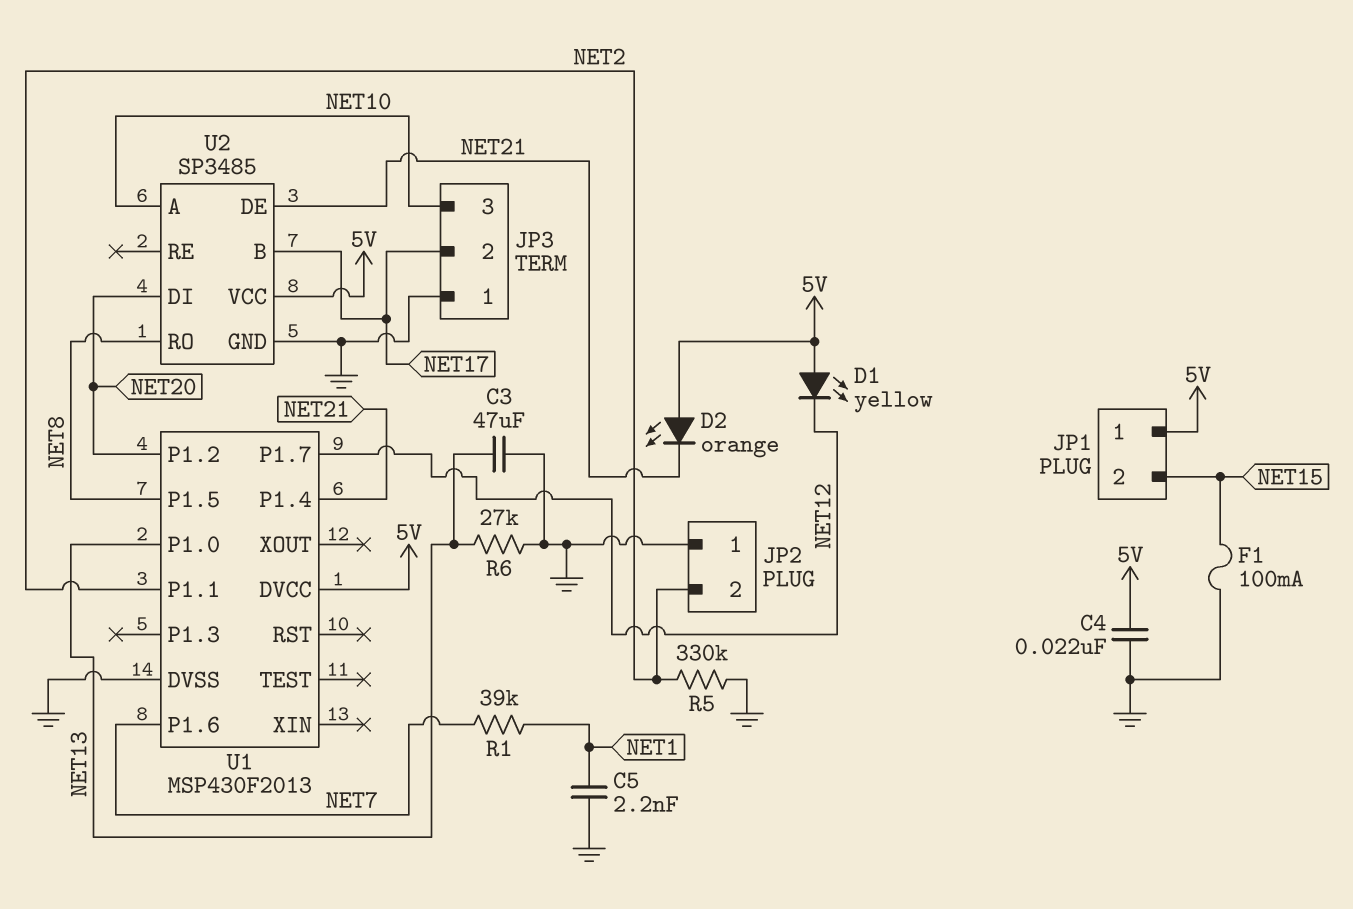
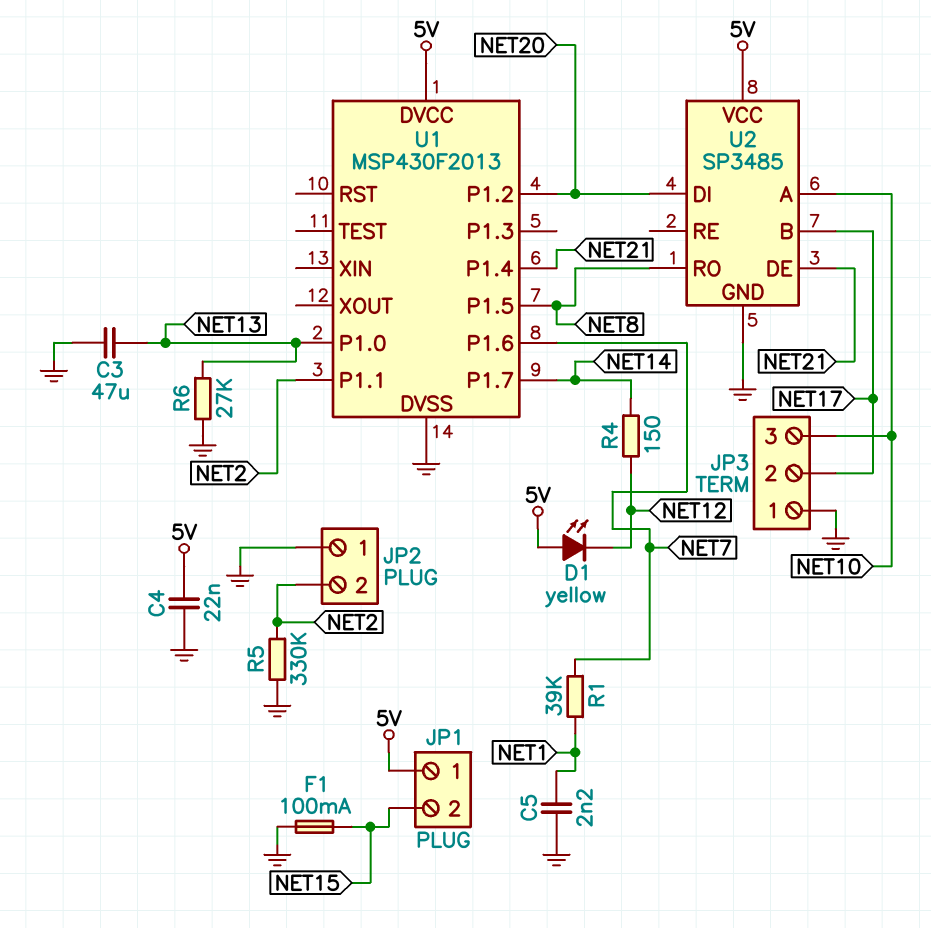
D2: LED orange (A 5V, K NET21) -> none
R4: none -> 150 (NET12, NET14)
U1 pin P1.7: NET12 -> NET14

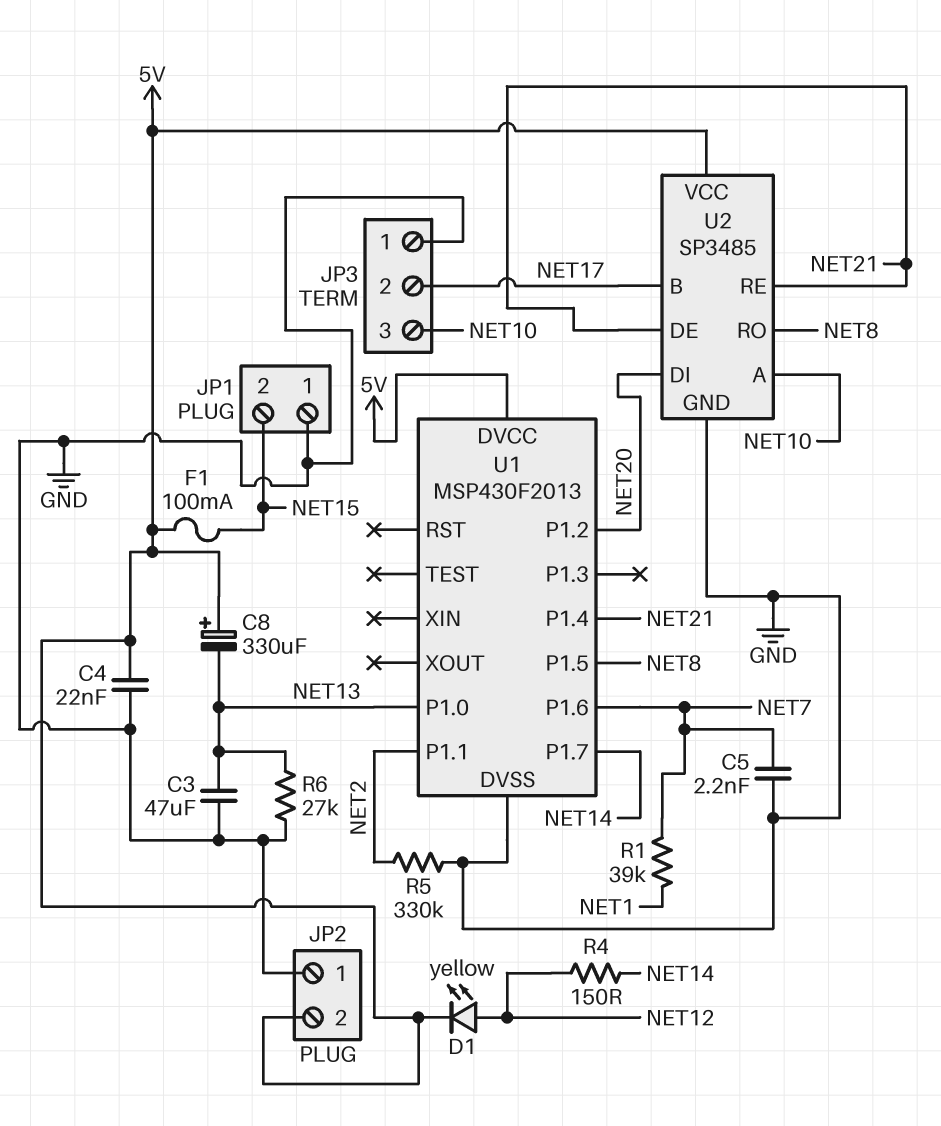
C5: 2.2nF (GND, NET1) -> 2.2nF (GND, NET7)
C8: none -> 330uF (plus 5V, minus NET13)
D1: LED yellow (A 5V, K NET12) -> LED yellow (A NET12, K 5V)
F1: 100mA (GND, NET15) -> 100mA (5V, NET15)
JP1 pin 1: 5V -> GND
JP2 pin 2: NET2 -> 5V
U2 pin RE: none -> NET21

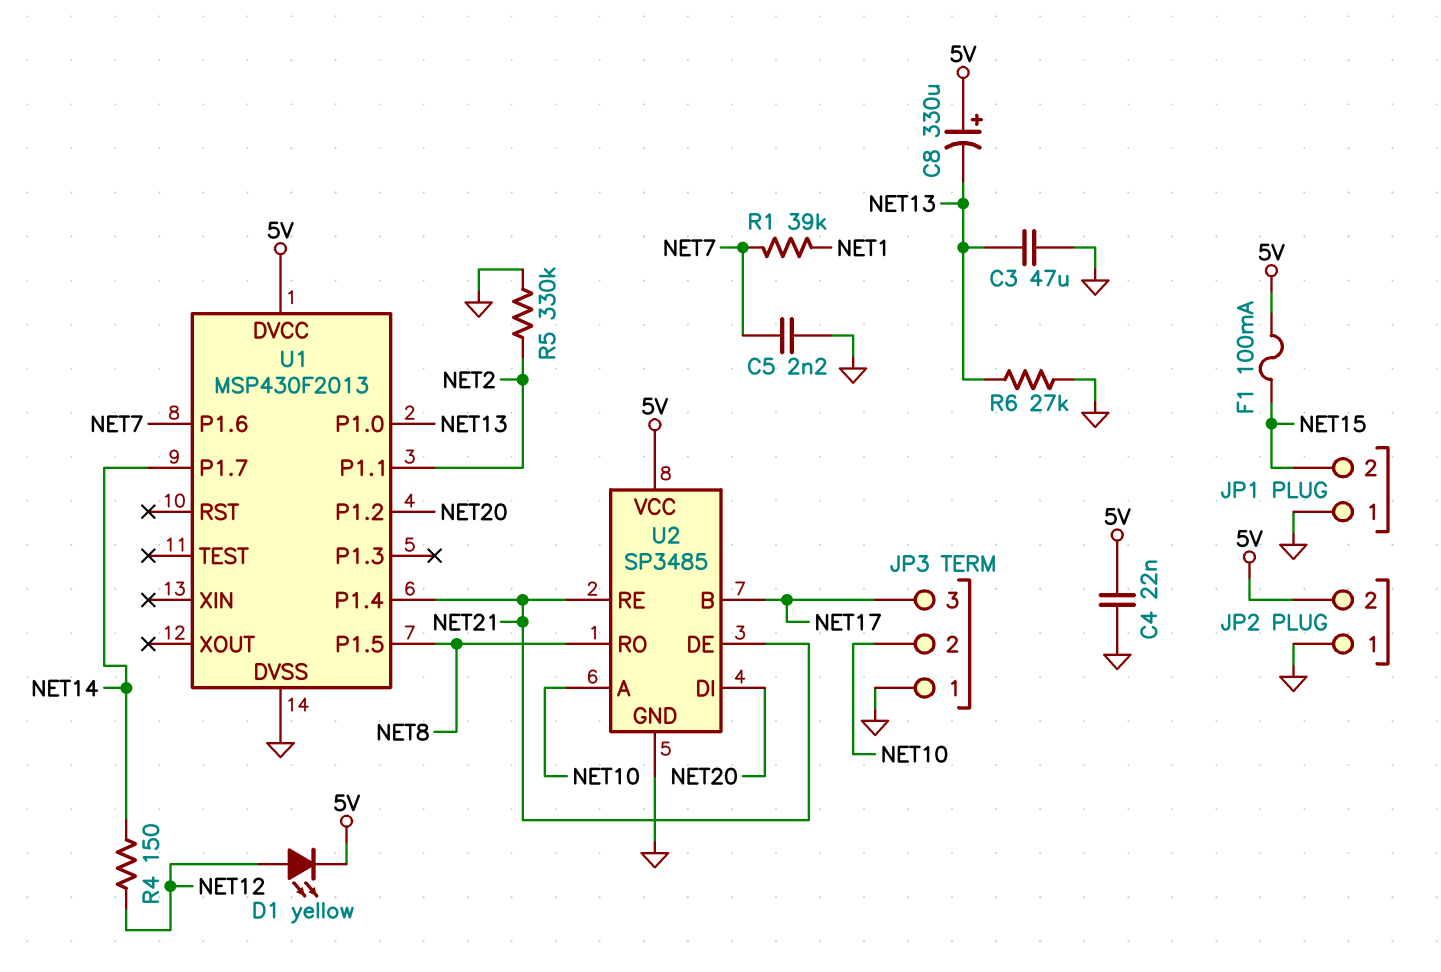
JP3 pin 2: NET17 -> NET10
JP3 pin 3: NET10 -> NET17

